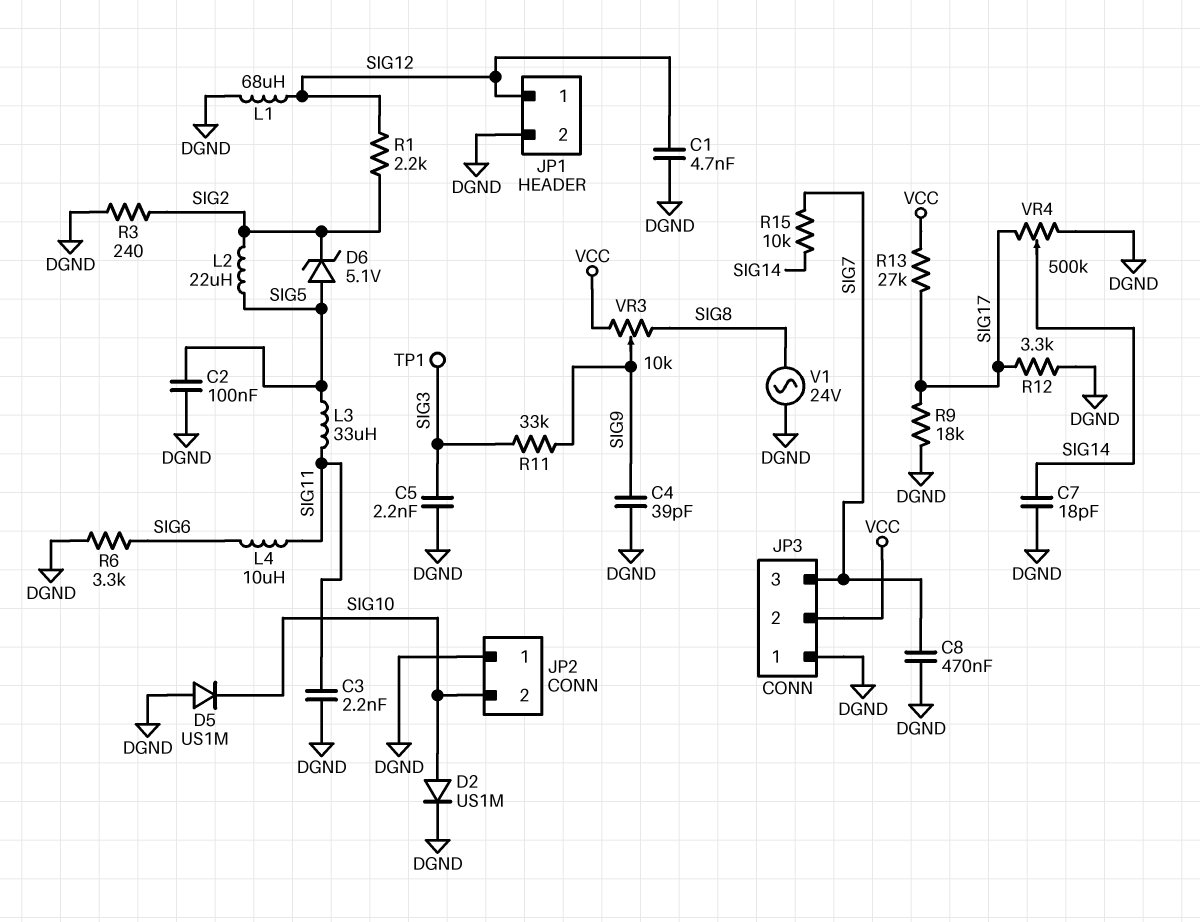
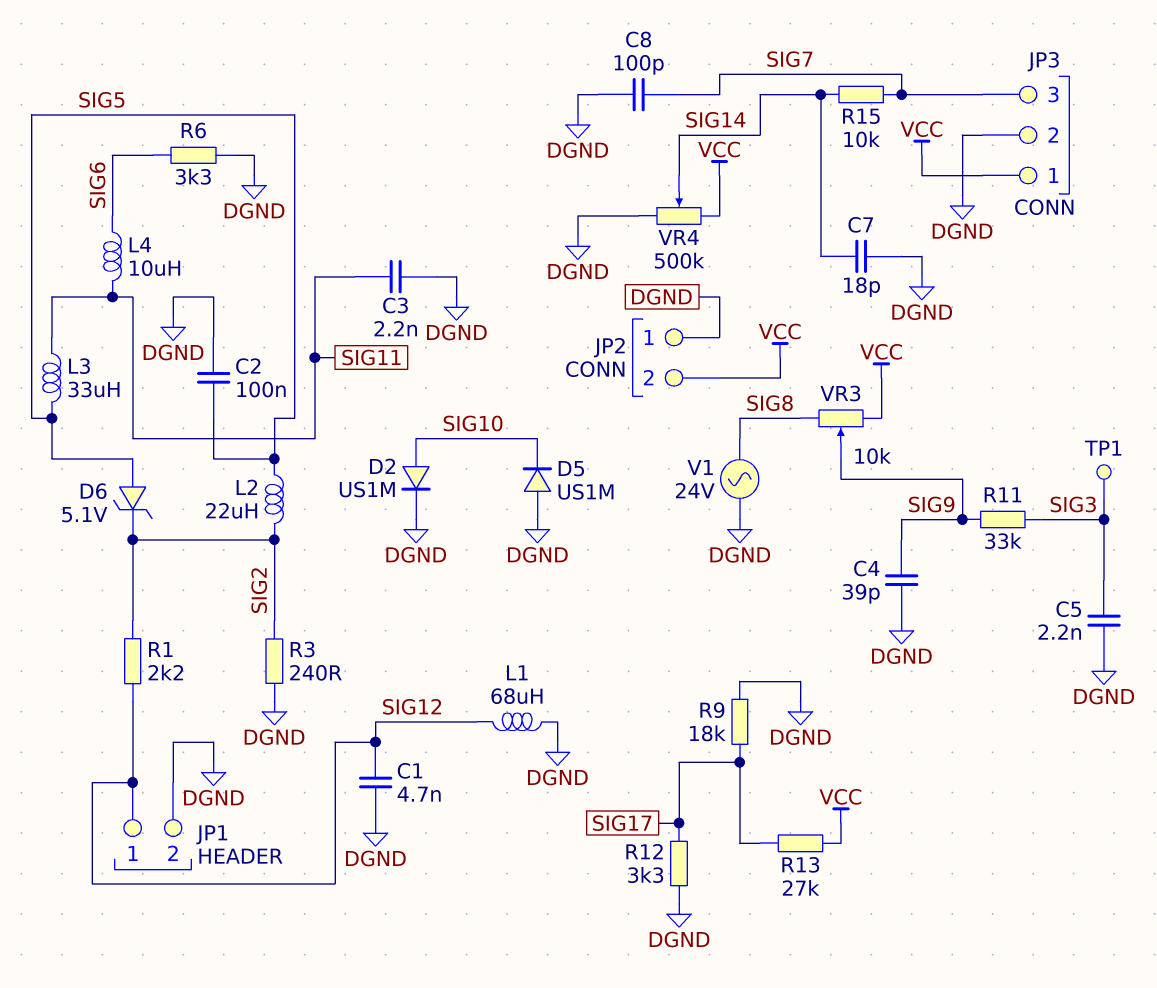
C8: 470nF (DGND, SIG7) -> 100pF (DGND, SIG7)
JP2 pin 2: SIG10 -> VCC
JP3 pin 1: DGND -> VCC
JP3 pin 2: VCC -> DGND
VR4: 500k (DGND, SIG17, wiper SIG14) -> 500k (DGND, VCC, wiper SIG14)

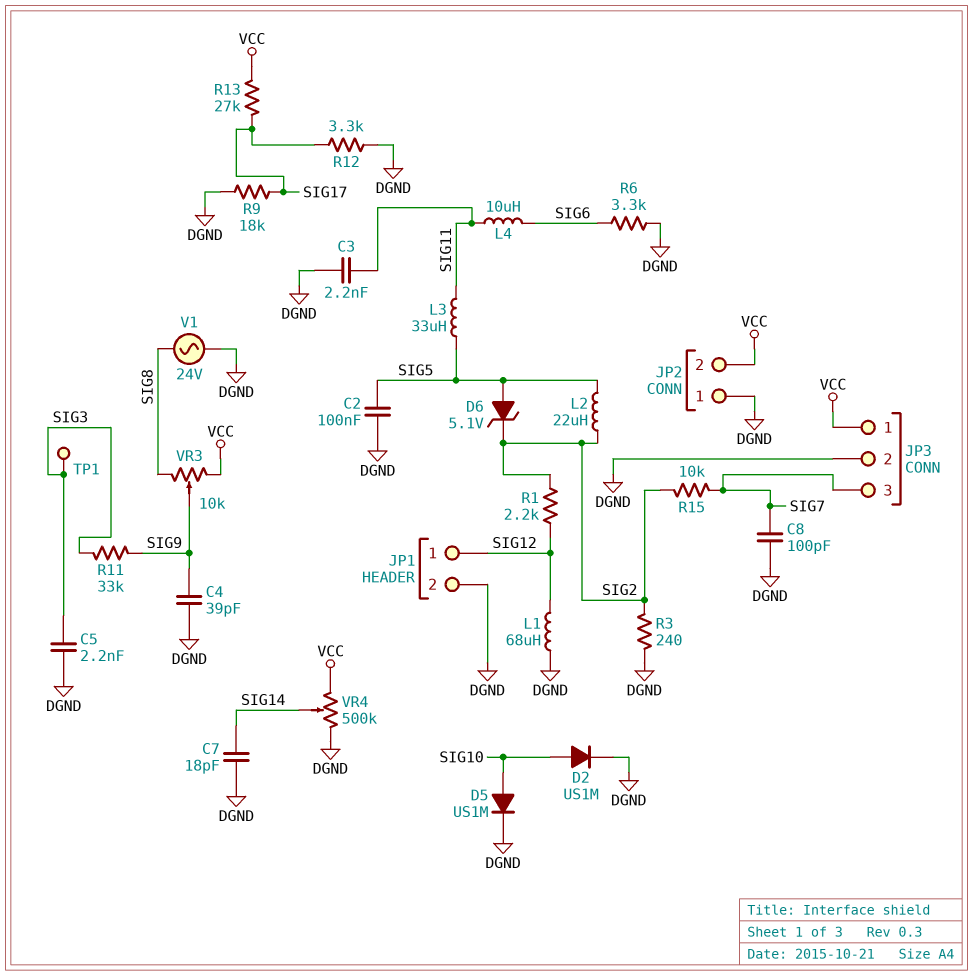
C1: 4.7nF (DGND, SIG12) -> none
D5: diode US1M (A DGND, K SIG10) -> diode US1M (A SIG10, K DGND)
R15: 10k (SIG7, SIG14) -> 10k (SIG2, SIG7)

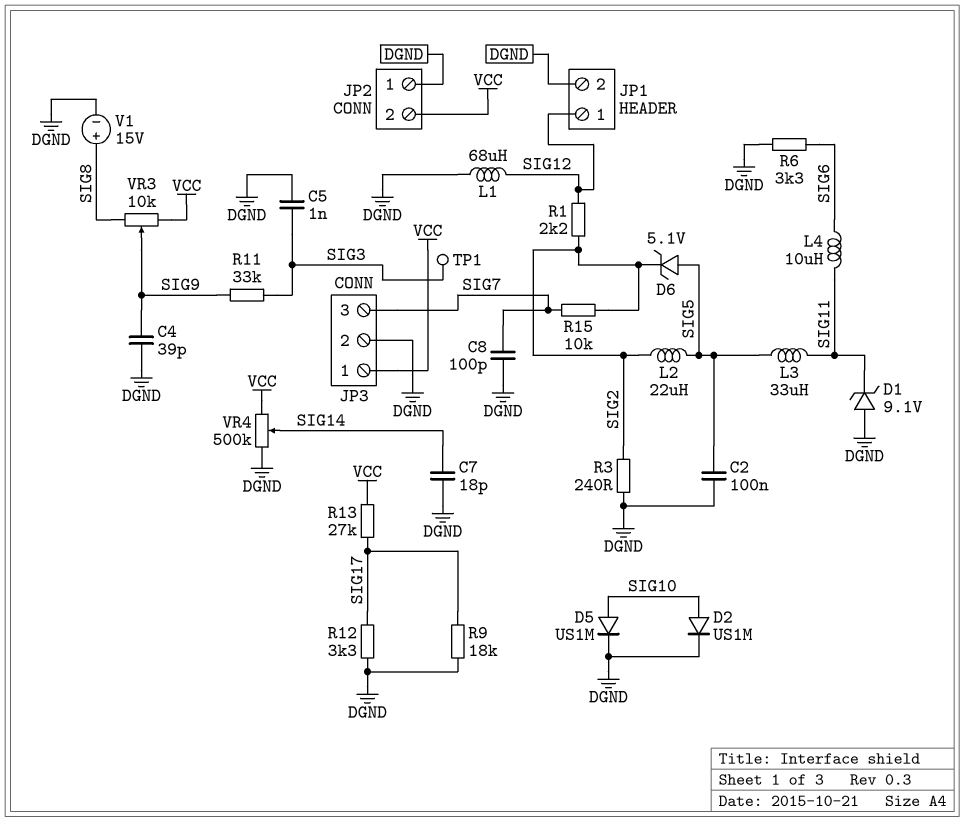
C3: 2.2nF (DGND, SIG11) -> none
C5: 2.2nF (DGND, SIG3) -> 1nF (DGND, SIG3)
D1: none -> zener 9.1V (A DGND, K SIG11)
V1: AC 24V (DGND, SIG8) -> 15V (plus SIG8, minus DGND)

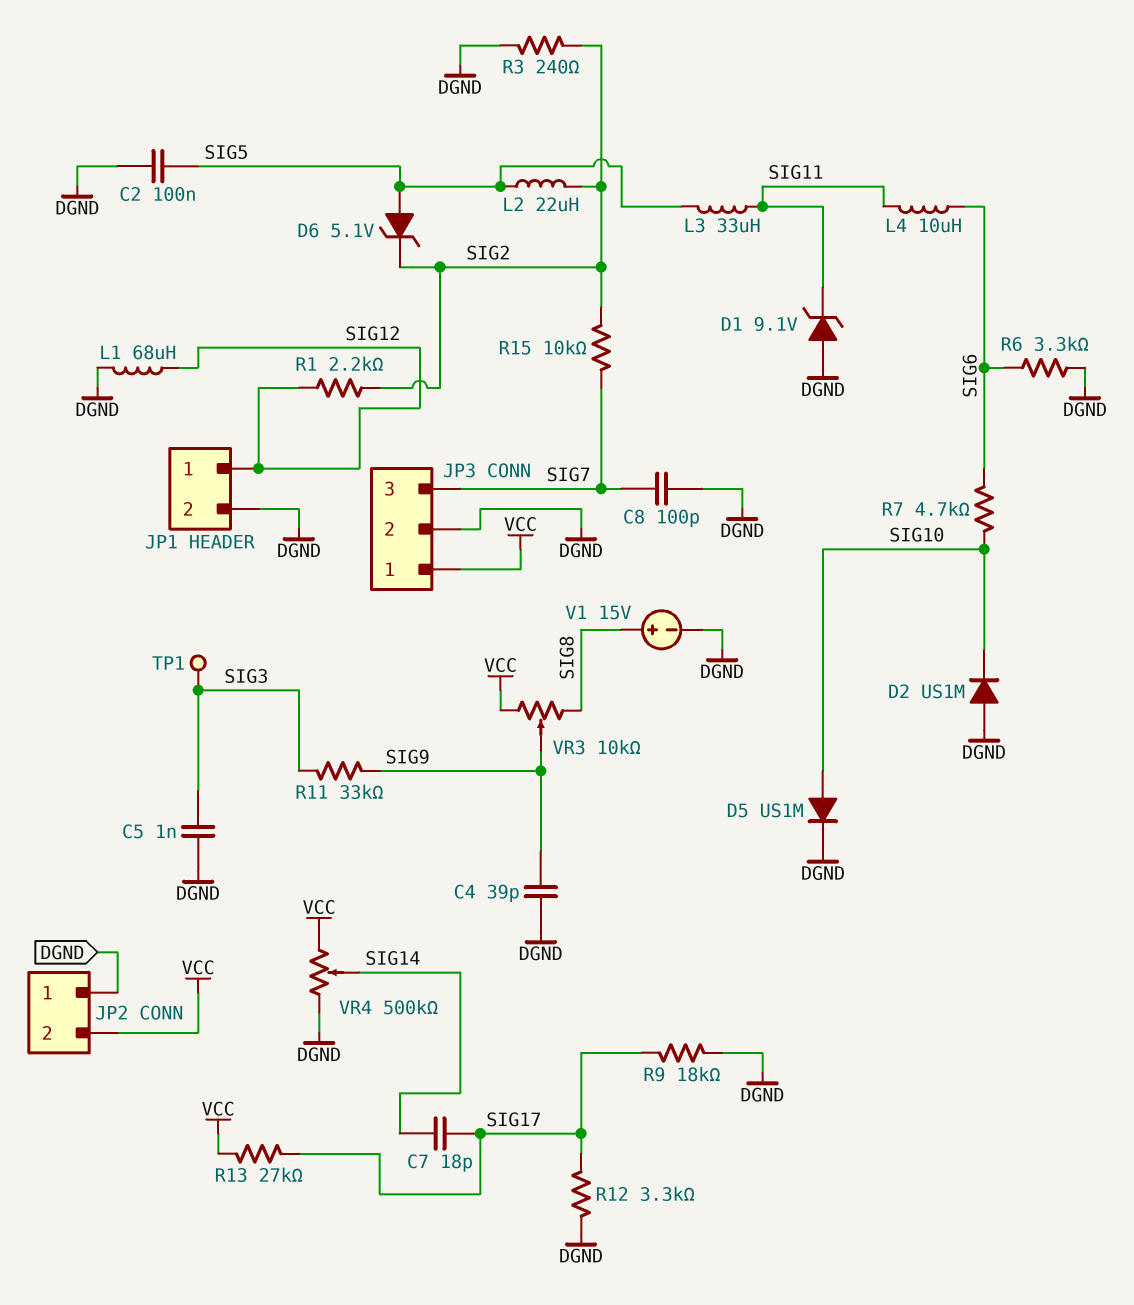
C7: 18pF (DGND, SIG14) -> 18pF (SIG14, SIG17)
D2: diode US1M (A SIG10, K DGND) -> diode US1M (A DGND, K SIG10)
R7: none -> 4.7k (SIG6, SIG10)

